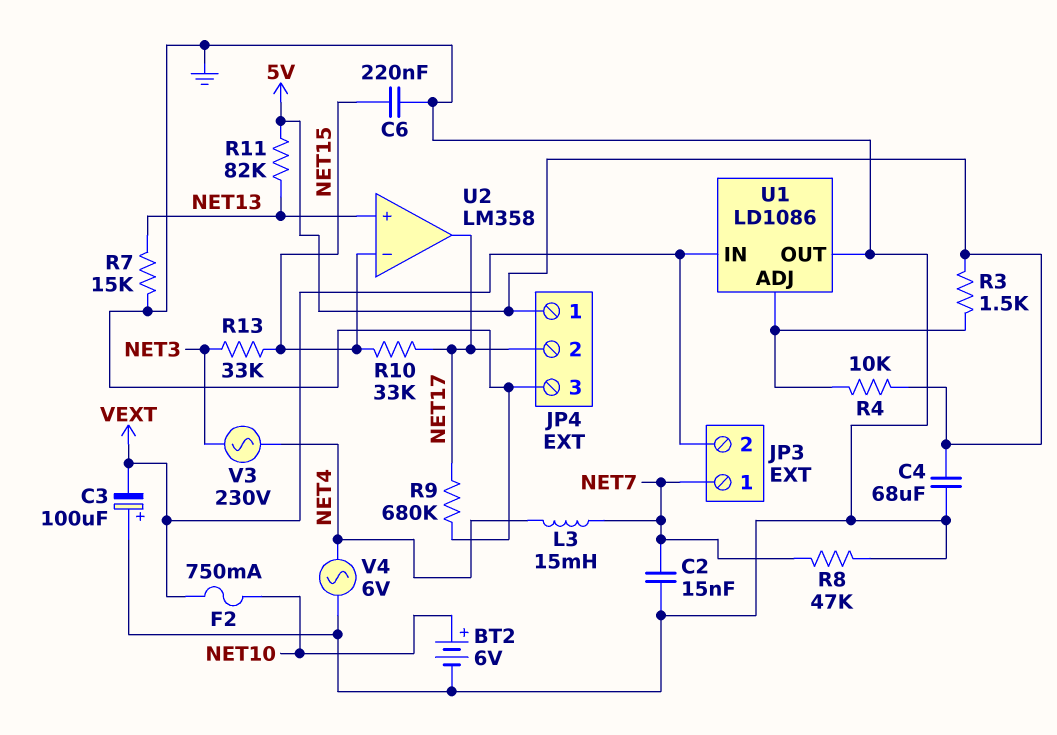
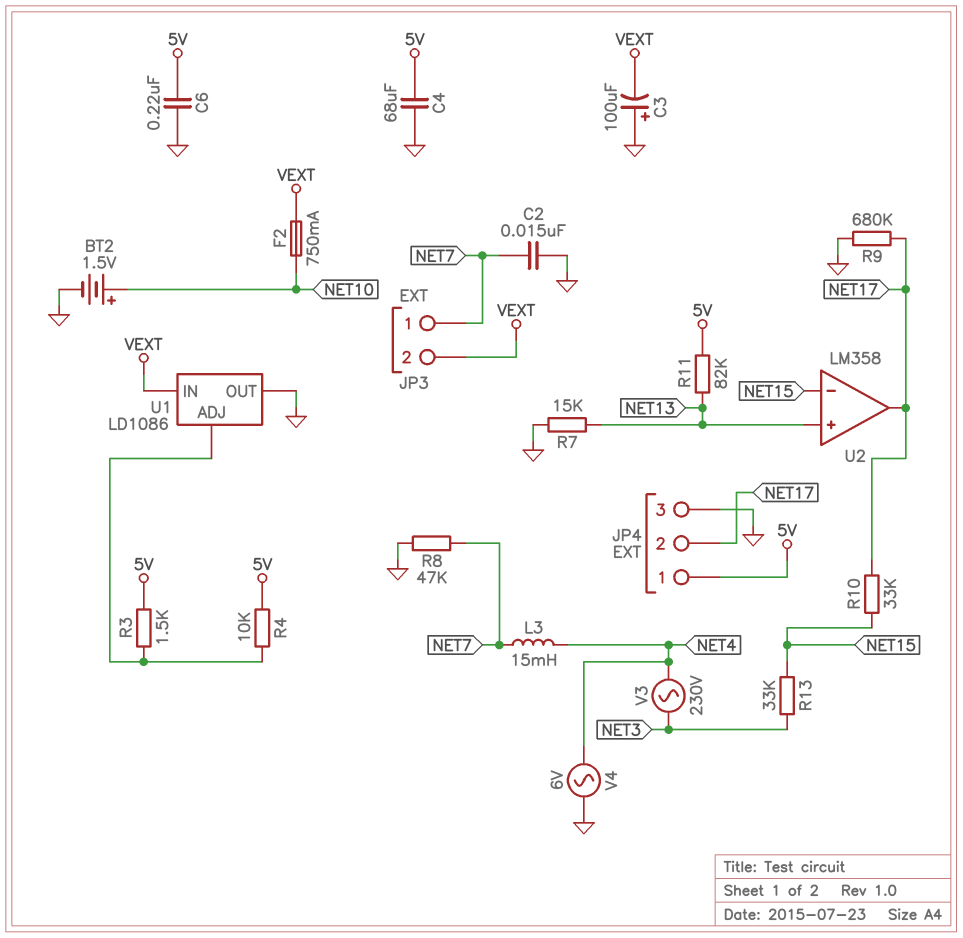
BT2: 6V (plus NET10, minus GND) -> 1.5V (plus NET10, minus GND)
C6: 220nF (GND, NET15) -> 220nF (5V, GND)

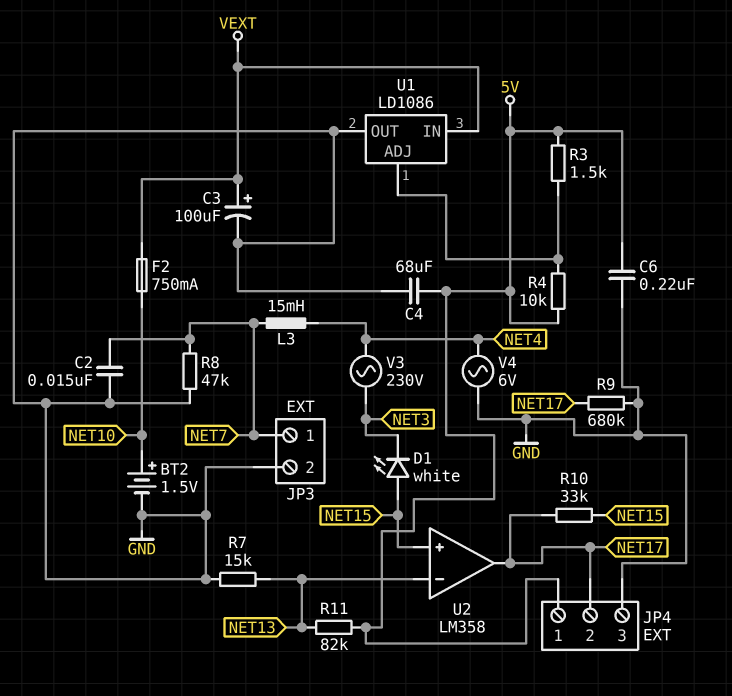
C3: 100uF (plus GND, minus VEXT) -> 100uF (plus VEXT, minus GND)
D1: none -> LED white (A NET15, K NET3)
JP3 pin 2: VEXT -> GND
R13: 33k (NET3, NET15) -> none
U2 pin in+: NET13 -> NET15
U2 pin in-: NET15 -> NET13

